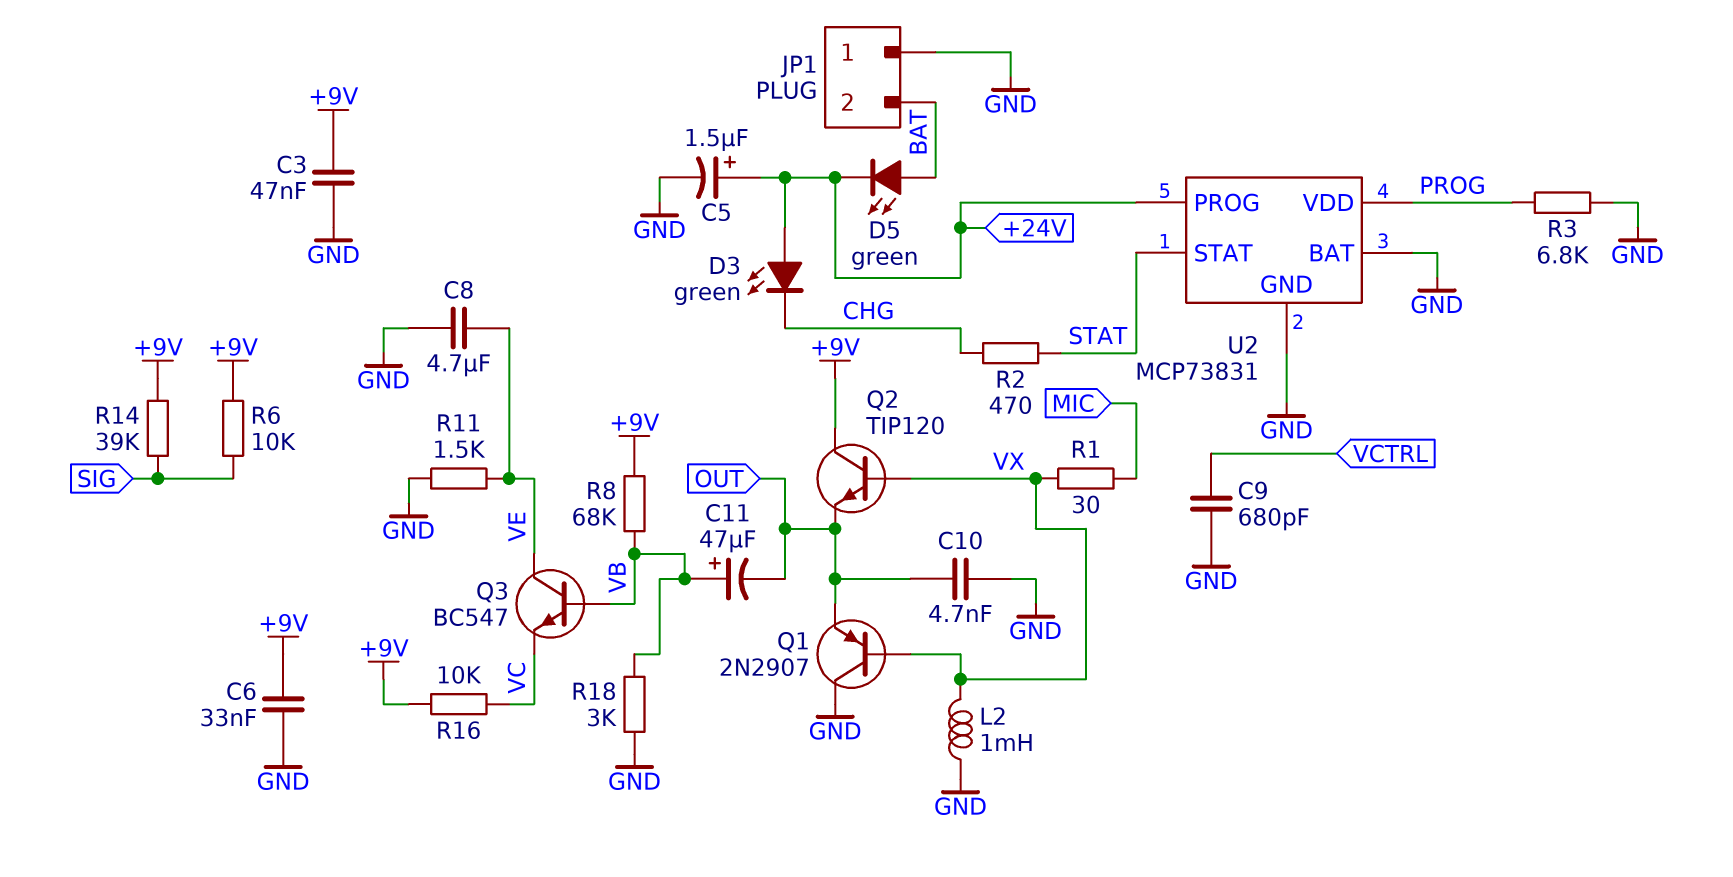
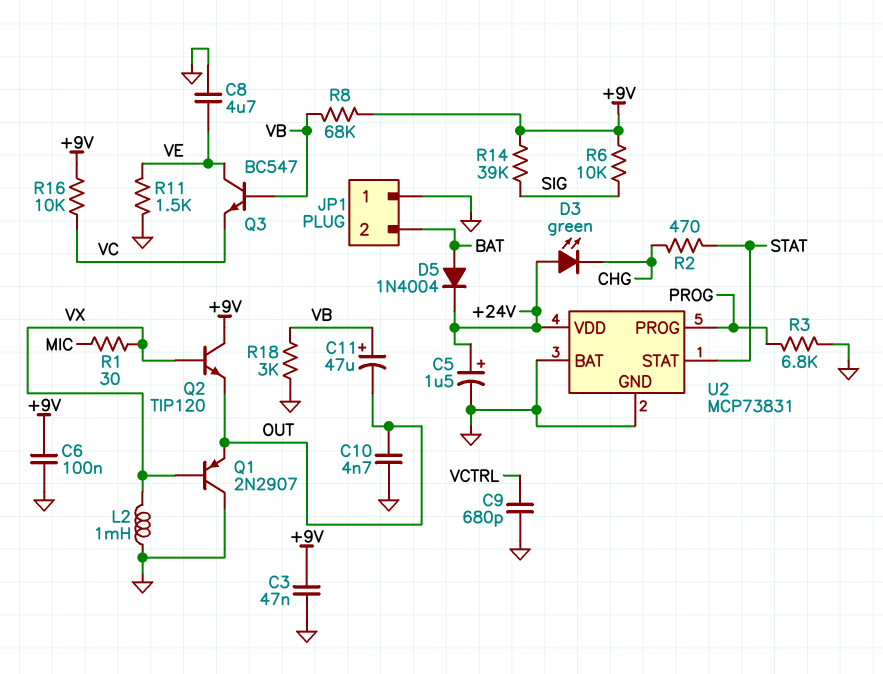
C6: 33nF (+9V, GND) -> 100nF (+9V, GND)
D5: LED green (A BAT, K +24V) -> diode 1N4004 (A BAT, K +24V)
U2 pin PROG: +24V -> PROG
U2 pin VDD: PROG -> +24V

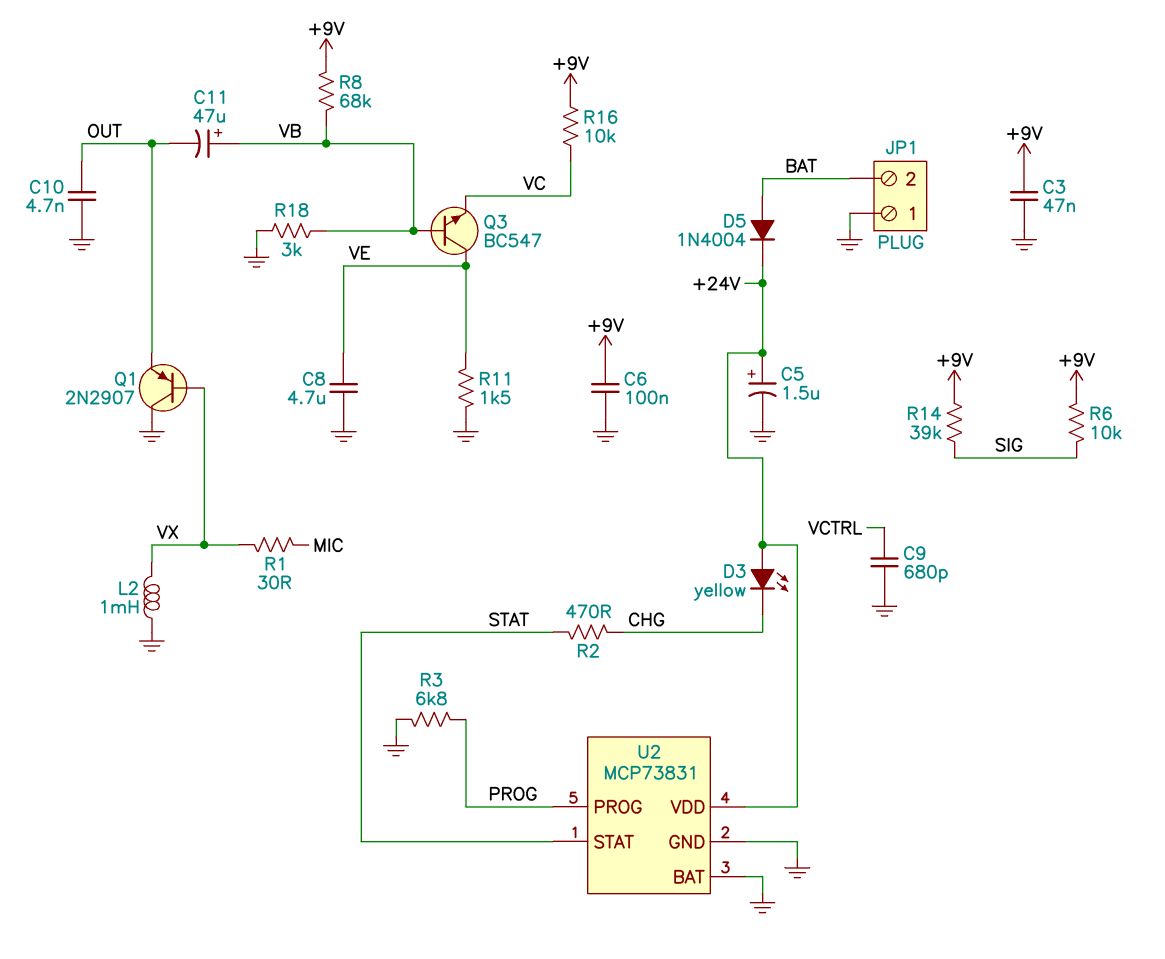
D3: LED green (A +24V, K CHG) -> LED yellow (A +24V, K CHG)
Q2: NPN TIP120 (B VX, C +9V, E OUT) -> none

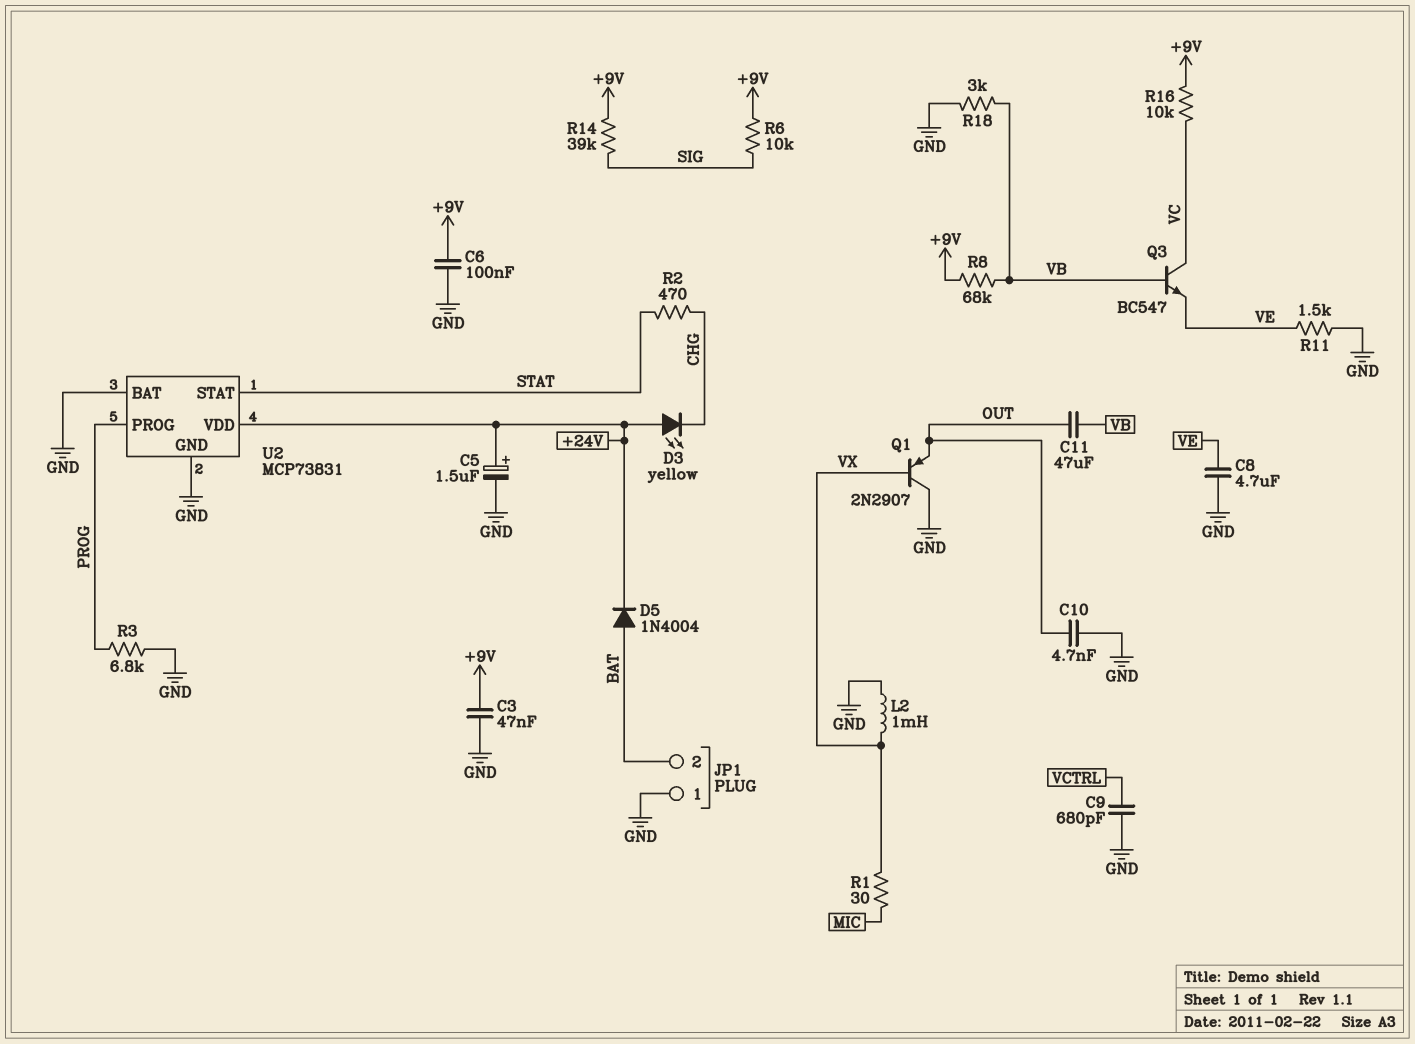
C11: 47uF (plus VB, minus OUT) -> 47uF (OUT, VB)
Q3: NPN BC547 (B VB, C VE, E VC) -> NPN BC547 (B VB, C VC, E VE)

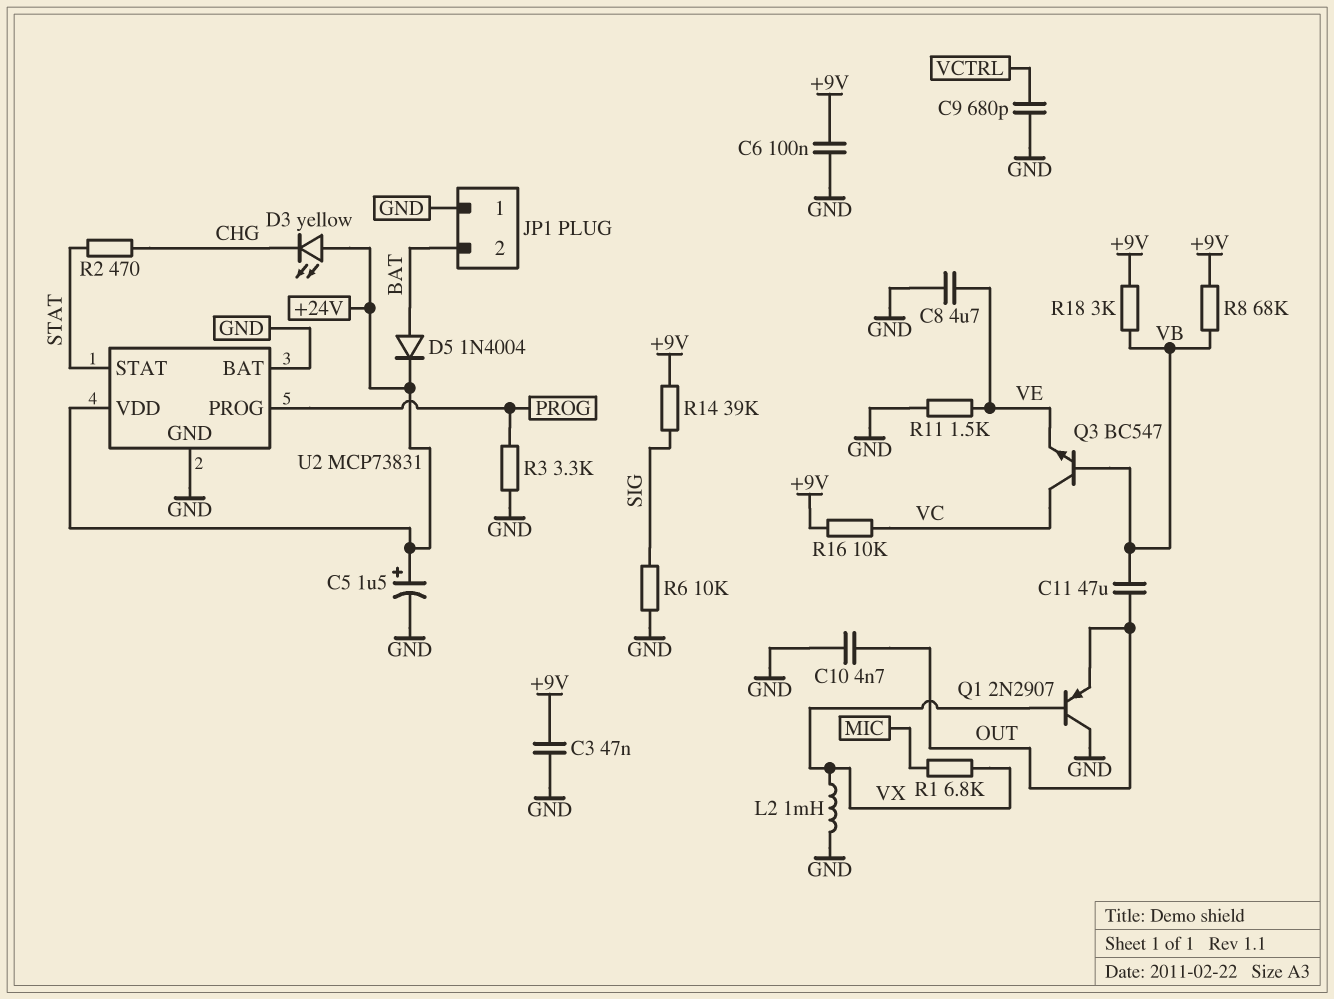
R1: 30 (MIC, VX) -> 6.8k (MIC, VX)
R3: 6.8k (GND, PROG) -> 3.3k (GND, PROG)
R6: 10k (+9V, SIG) -> 10k (GND, SIG)
R18: 3k (GND, VB) -> 3k (+9V, VB)

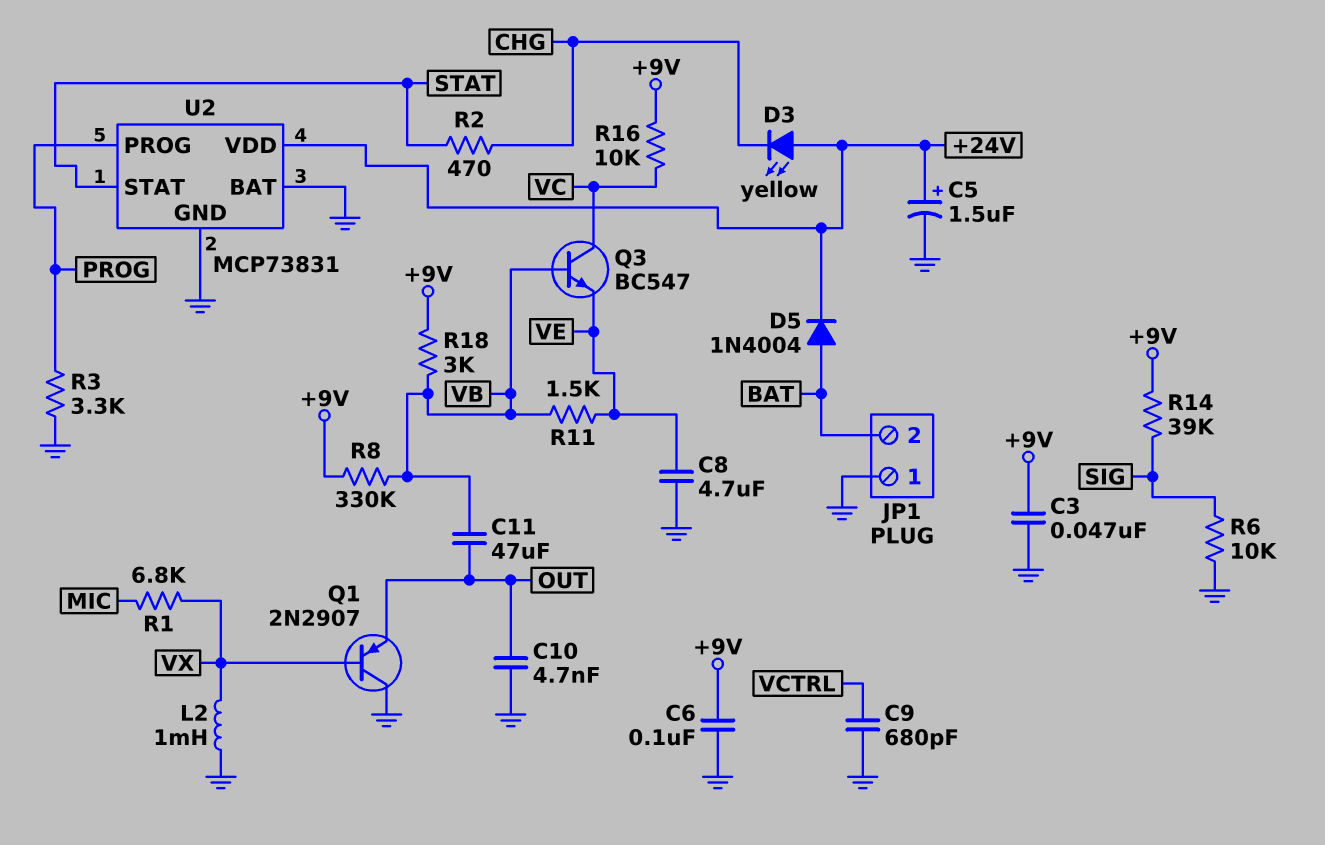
R8: 68k (+9V, VB) -> 330k (+9V, VB)
R11: 1.5k (GND, VE) -> 1.5k (VB, VE)

